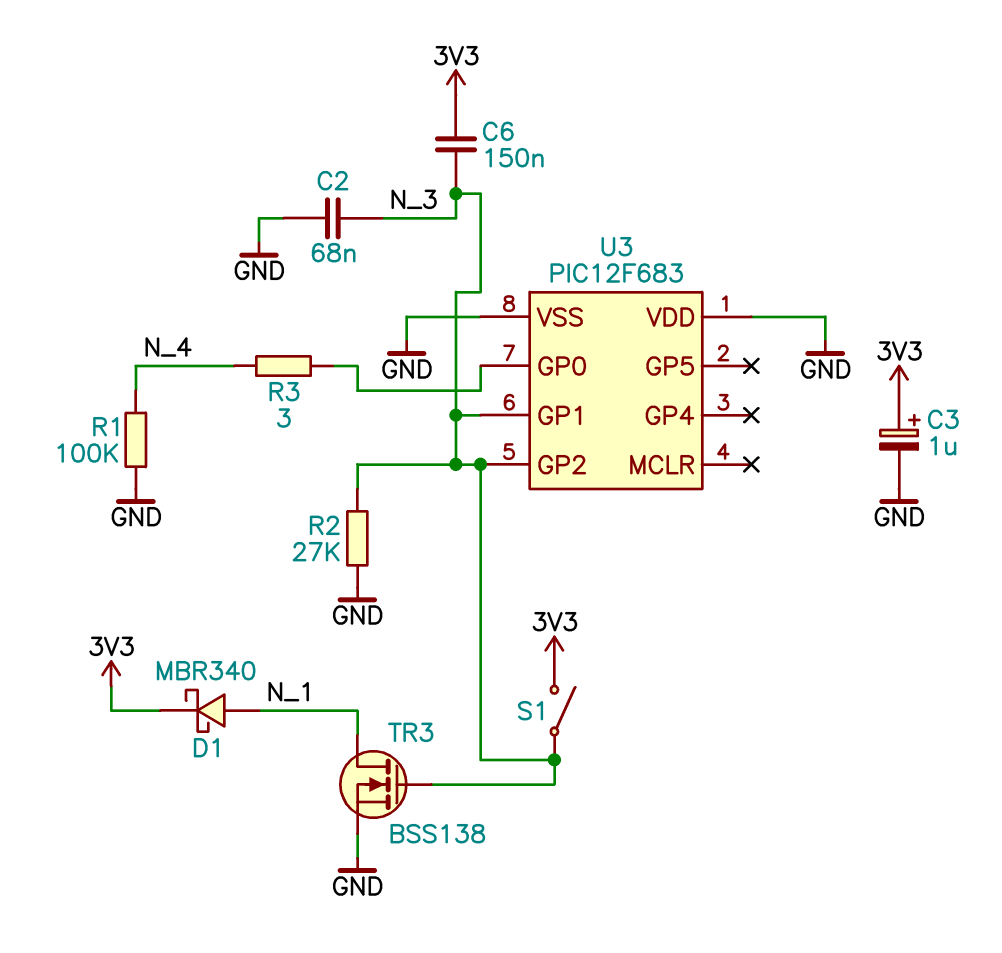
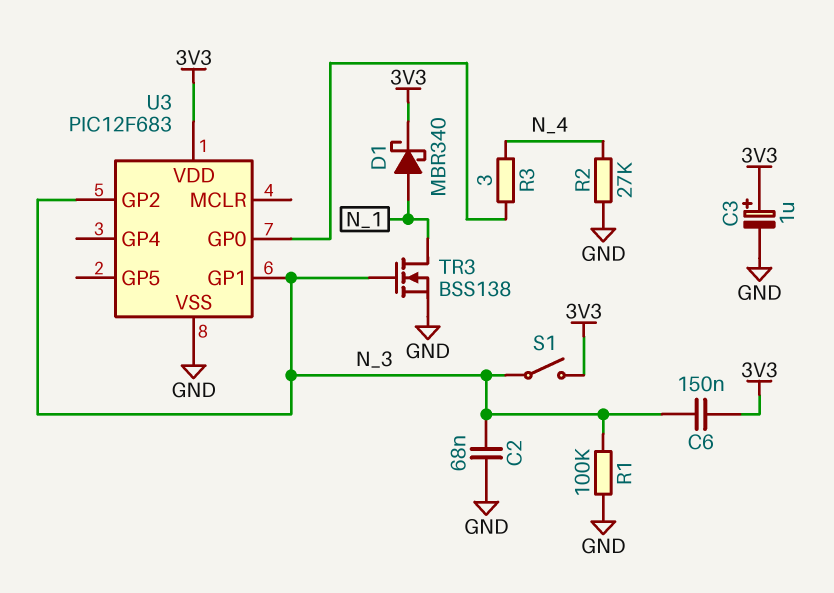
R1: 100k (GND, N_4) -> 100k (GND, N_3)
R2: 27k (GND, N_3) -> 27k (GND, N_4)
U3 pin VDD: GND -> 3V3

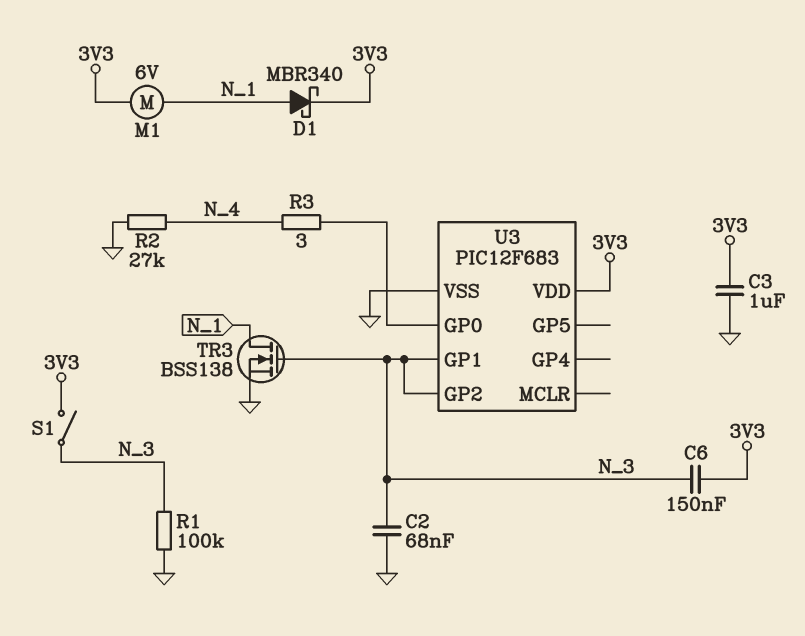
C3: 1uF (plus 3V3, minus GND) -> 1uF (3V3, GND)
M1: none -> motor 6V (3V3, N_1)

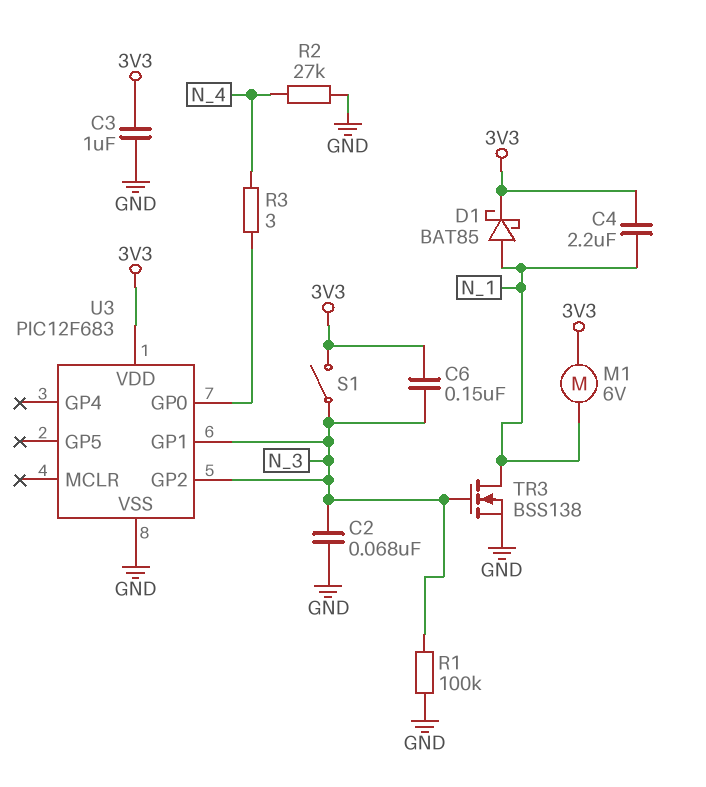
C4: none -> 2.2uF (3V3, N_1)
D1: schottky MBR340 (A N_1, K 3V3) -> schottky BAT85 (A N_1, K 3V3)

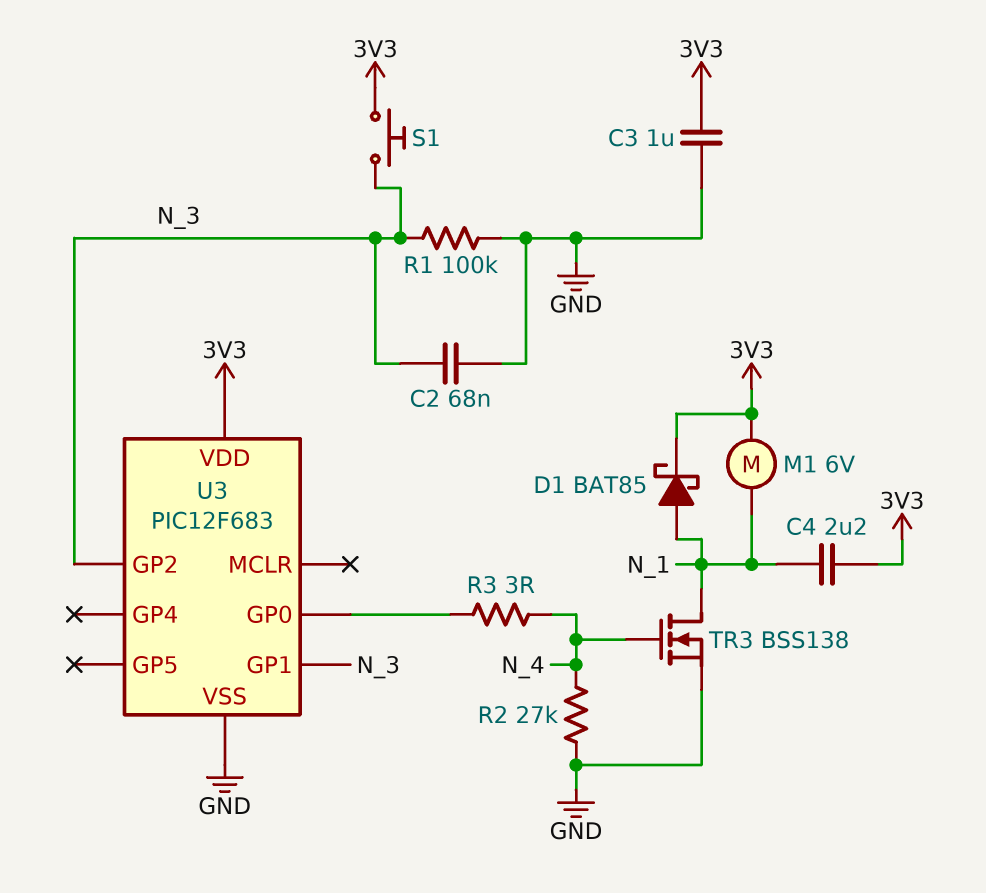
C6: 150nF (3V3, N_3) -> none
S1: switch (3V3, N_3) -> button (3V3, N_3)
TR3: NMOS BSS138 (G N_3, D N_1, S GND) -> NMOS BSS138 (G N_4, D N_1, S GND)

